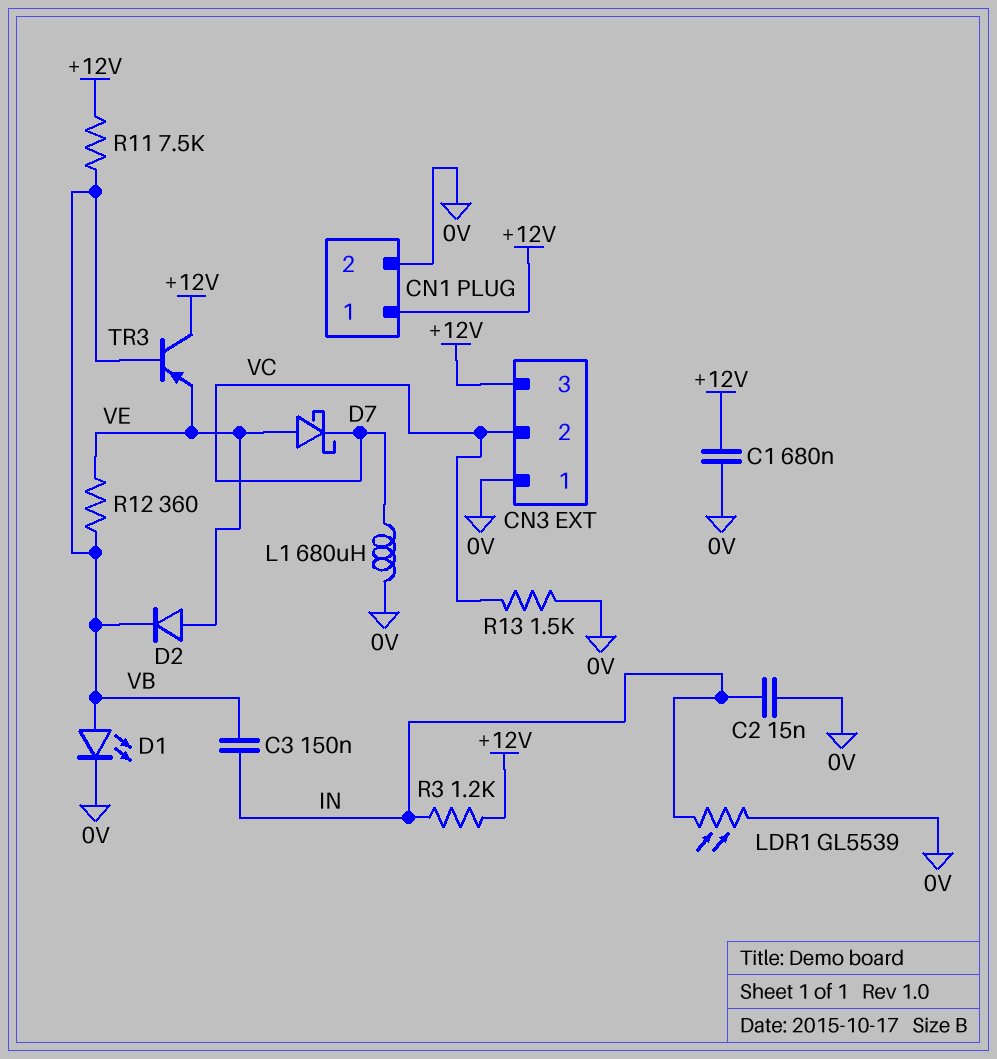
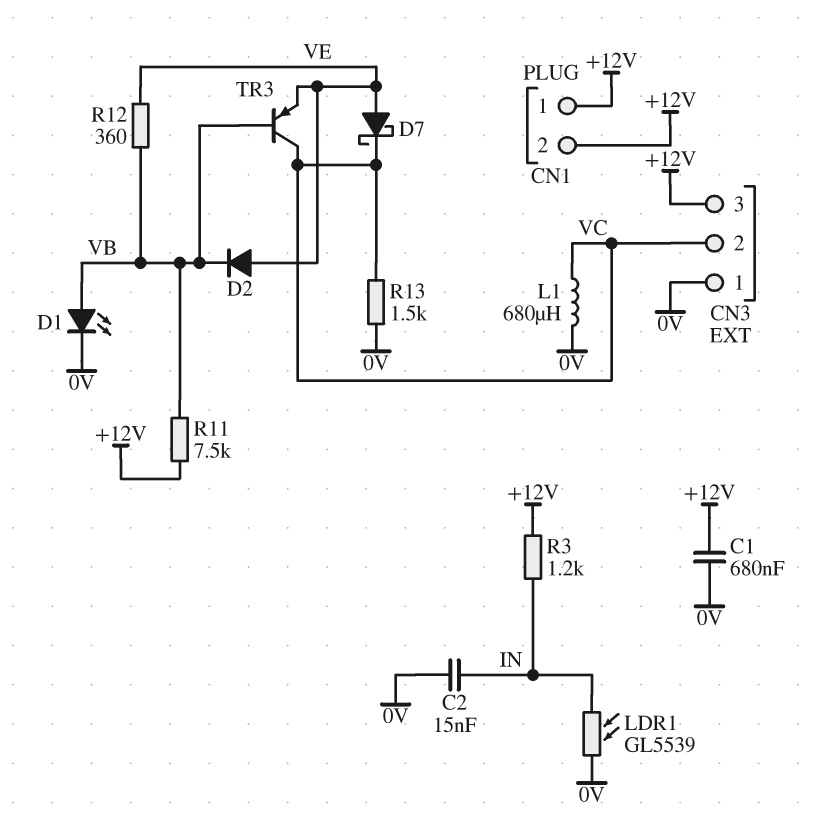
C3: 150nF (IN, VB) -> none
CN1 pin 2: 0V -> +12V
TR3: PNP (B VB, C +12V, E VE) -> PNP (B VB, C VC, E VE)

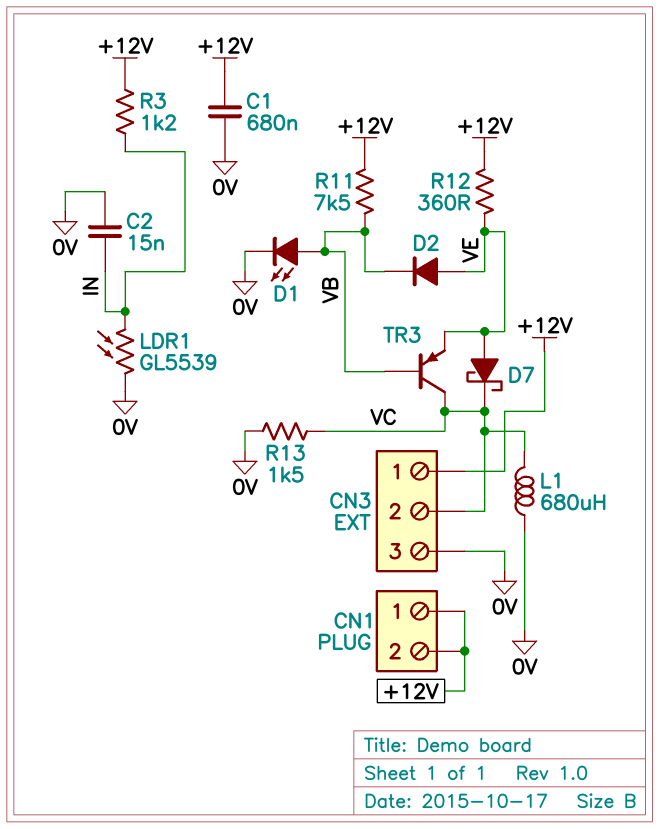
CN3 pin 1: 0V -> +12V
CN3 pin 3: +12V -> 0V
R12: 360 (VB, VE) -> 360 (+12V, VE)

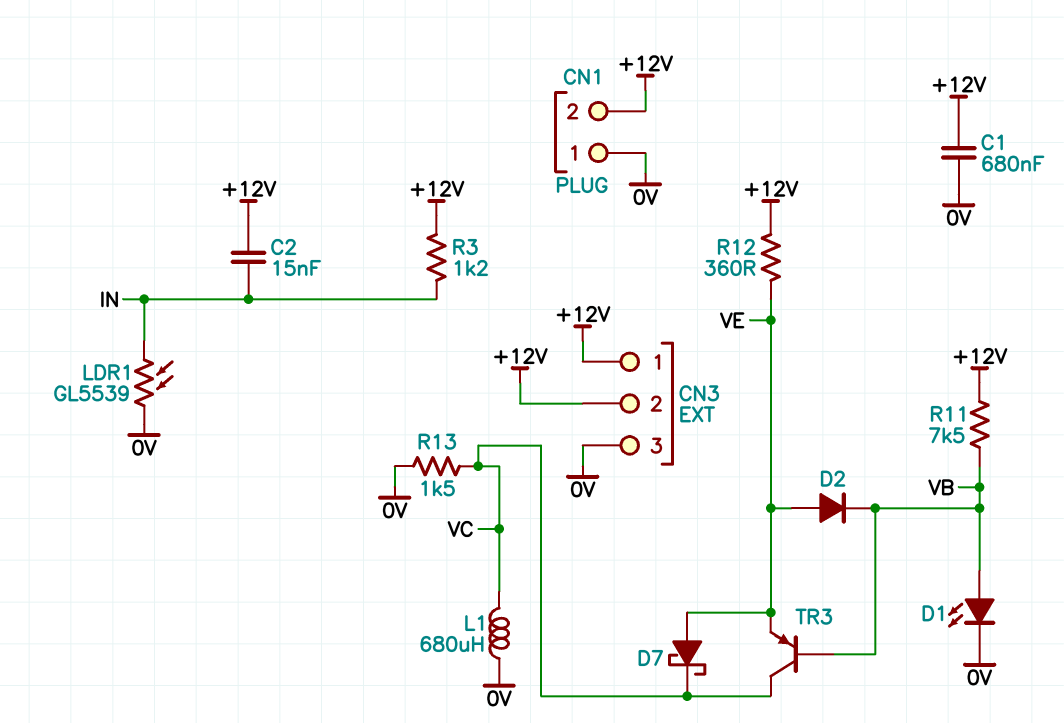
C2: 15nF (0V, IN) -> 15nF (+12V, IN)
CN1 pin 1: +12V -> 0V
CN3 pin 2: VC -> +12V

